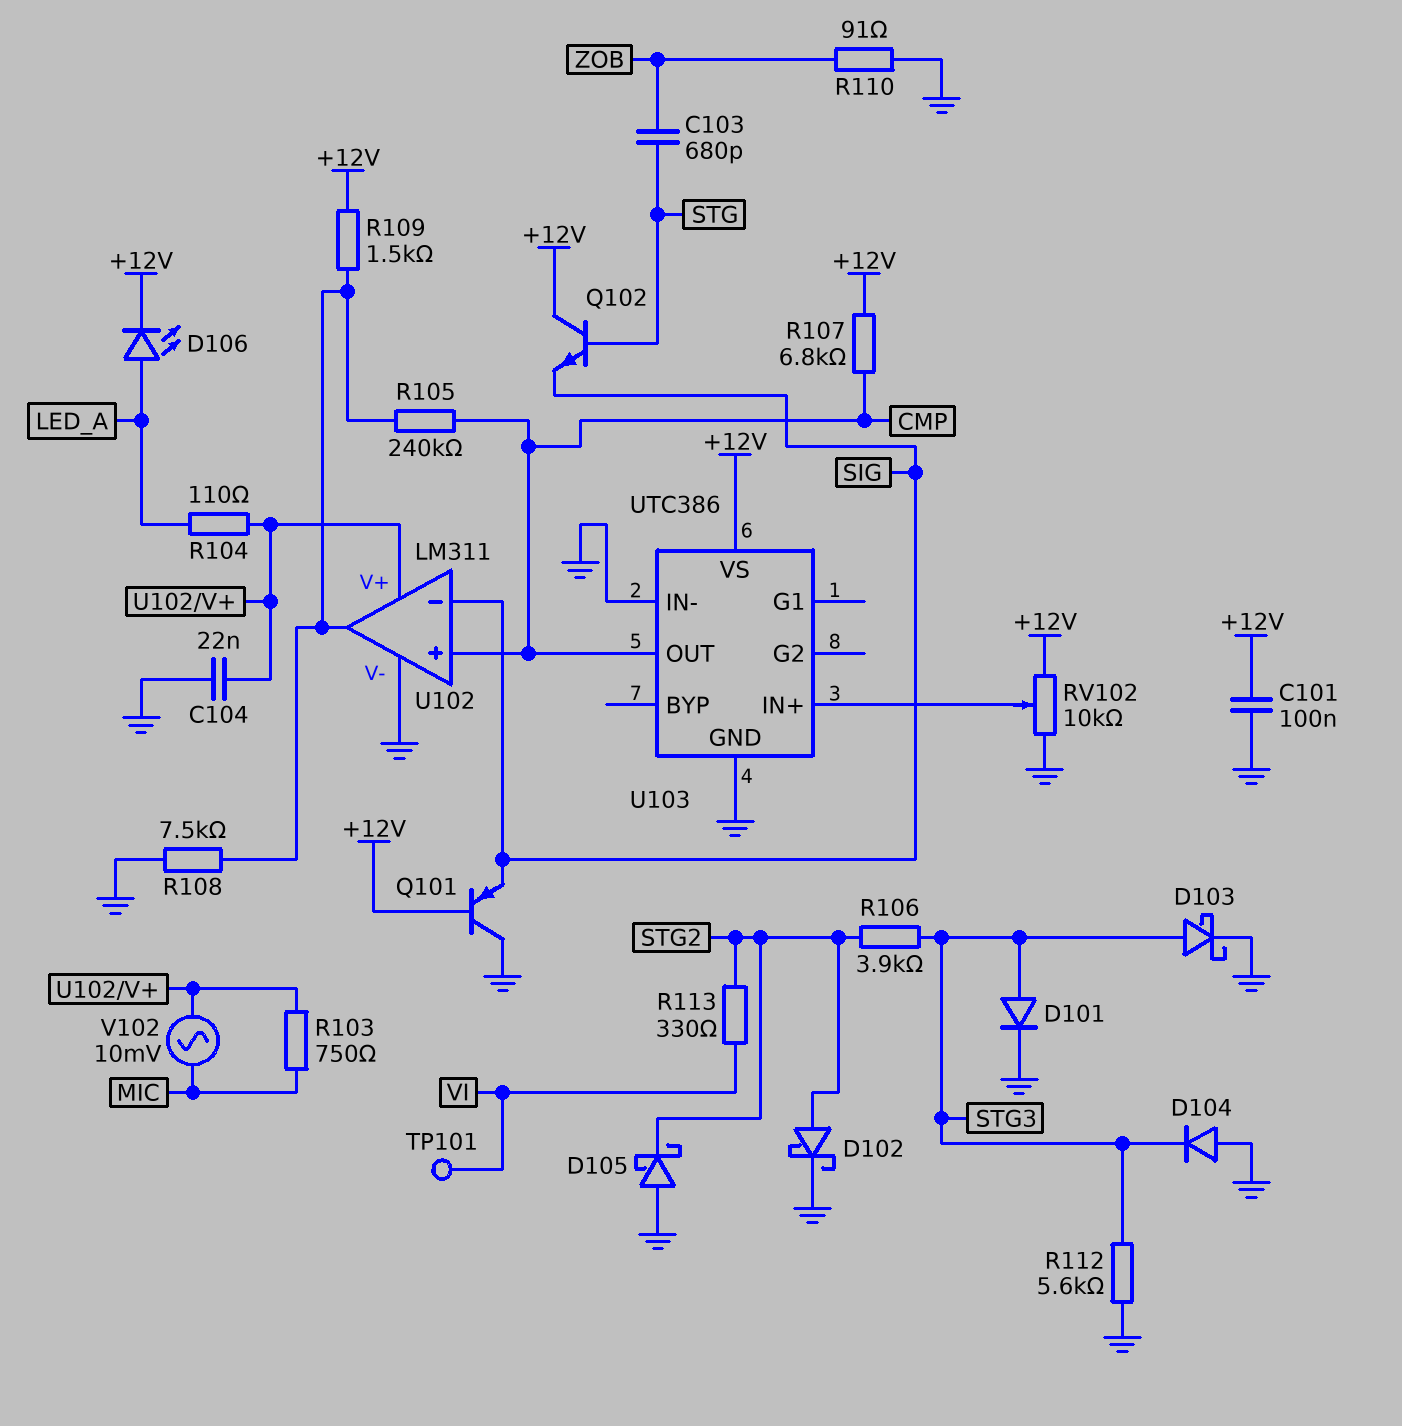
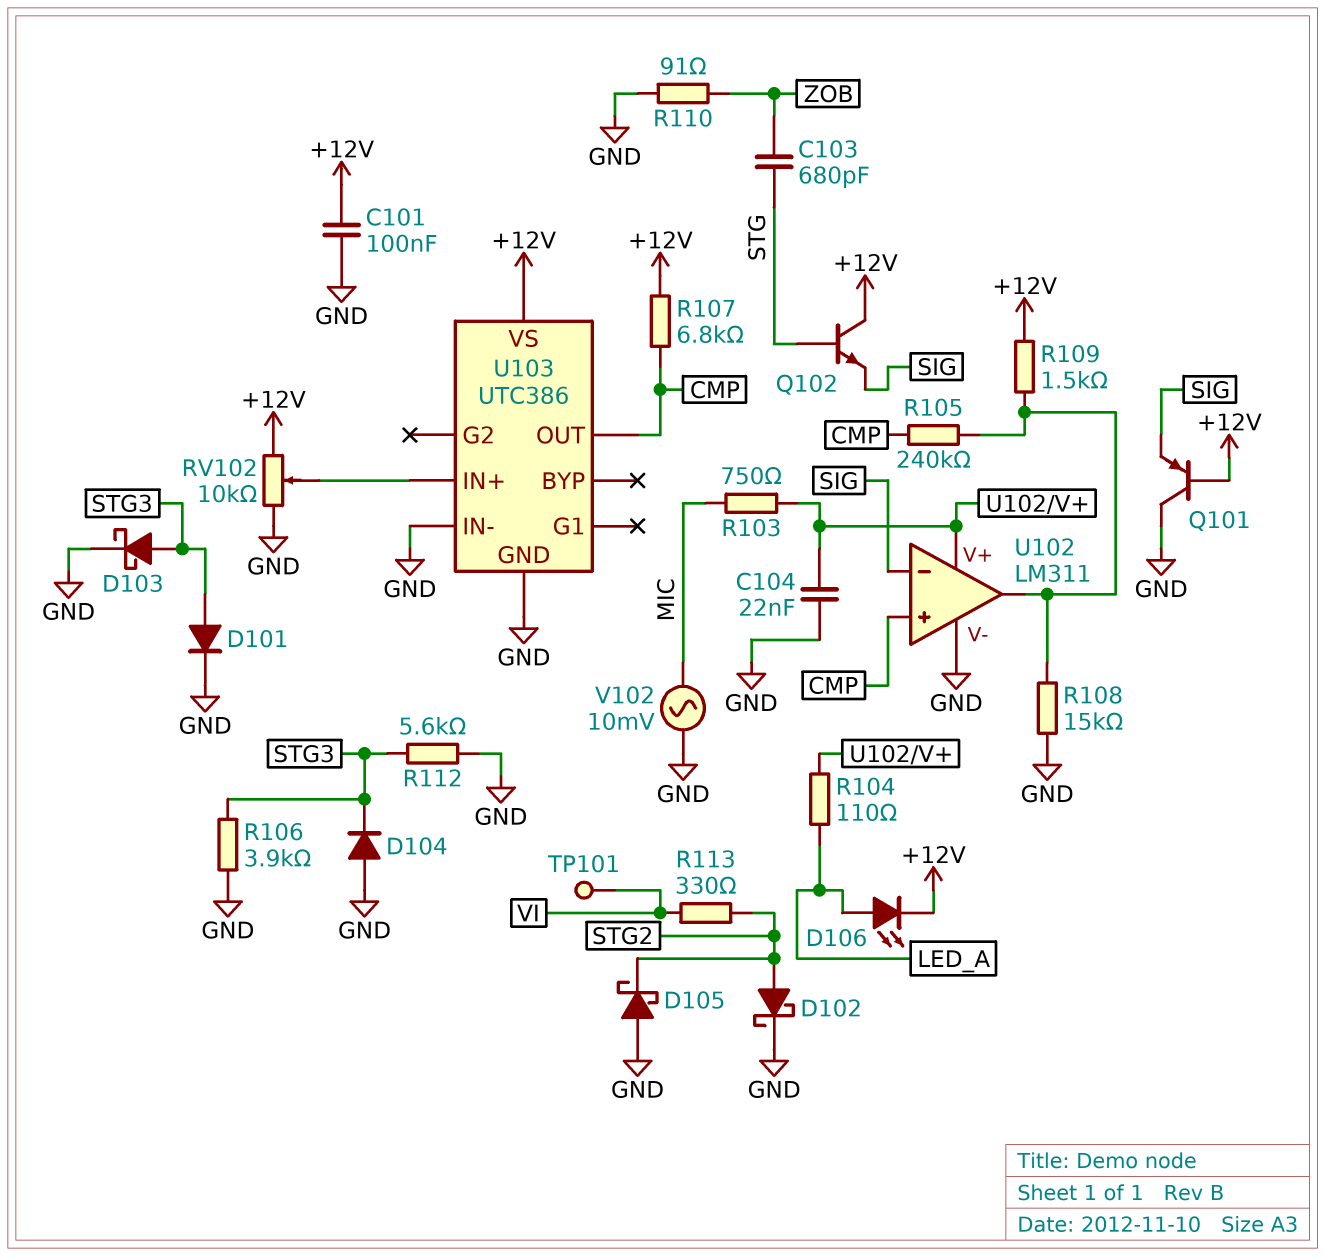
R106: 3.9k (STG2, STG3) -> 3.9k (GND, STG3)
R108: 7.5k (GND, U102/out) -> 15k (GND, U102/out)
V102: AC 10mV (MIC, U102/V+) -> AC 10mV (GND, MIC)

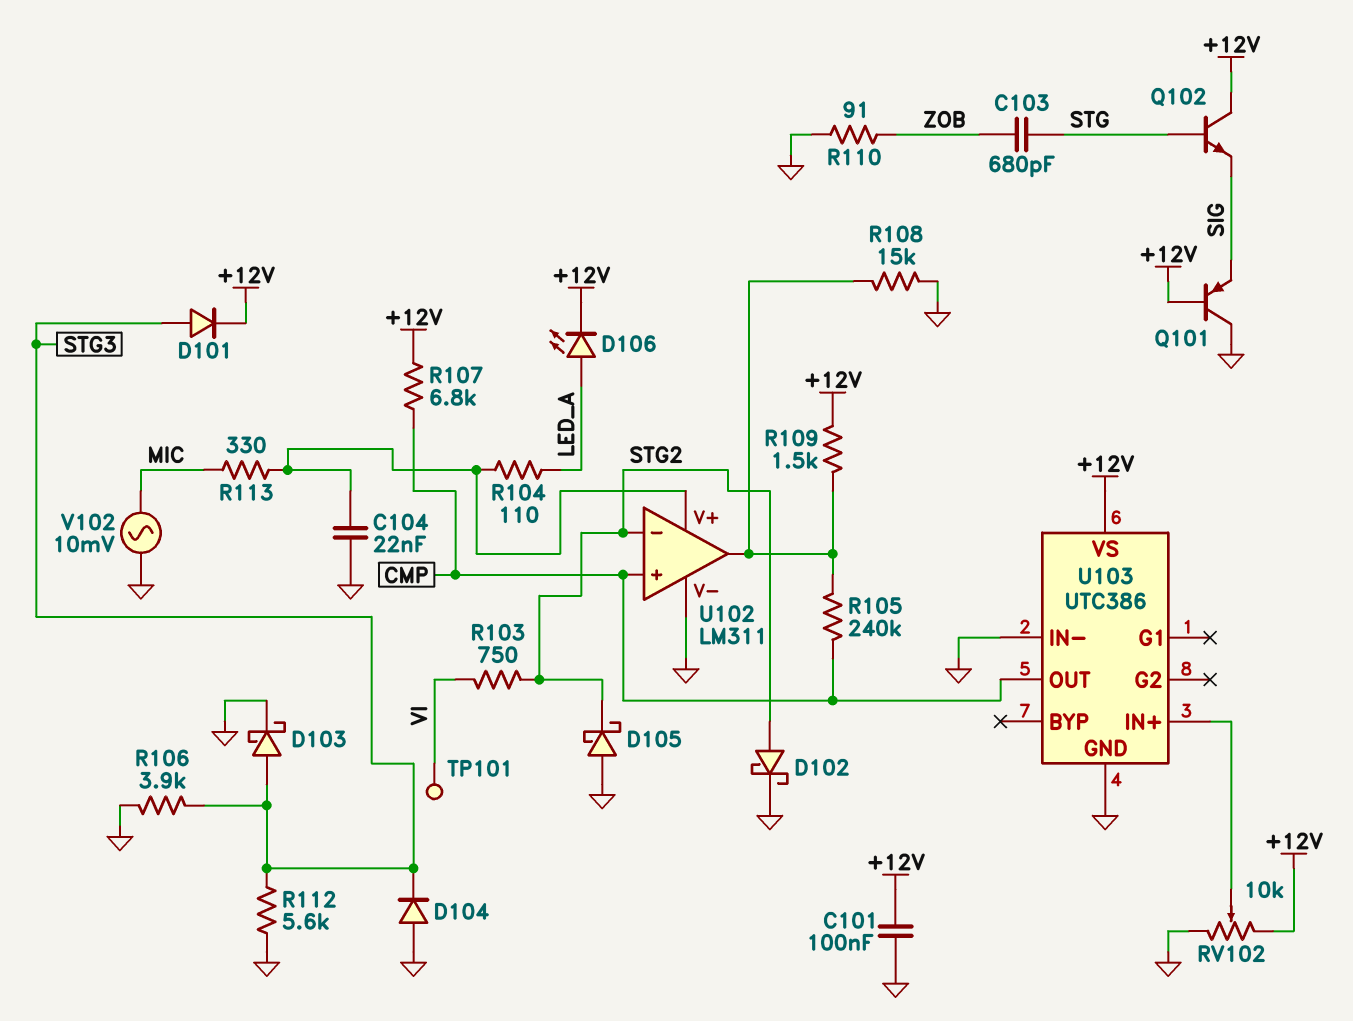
D101: diode (A STG3, K GND) -> diode (A STG3, K +12V)
R103: 750 (MIC, U102/V+) -> 750 (STG2, VI)
R113: 330 (STG2, VI) -> 330 (MIC, U102/V+)
U102 pin in-: SIG -> STG2

